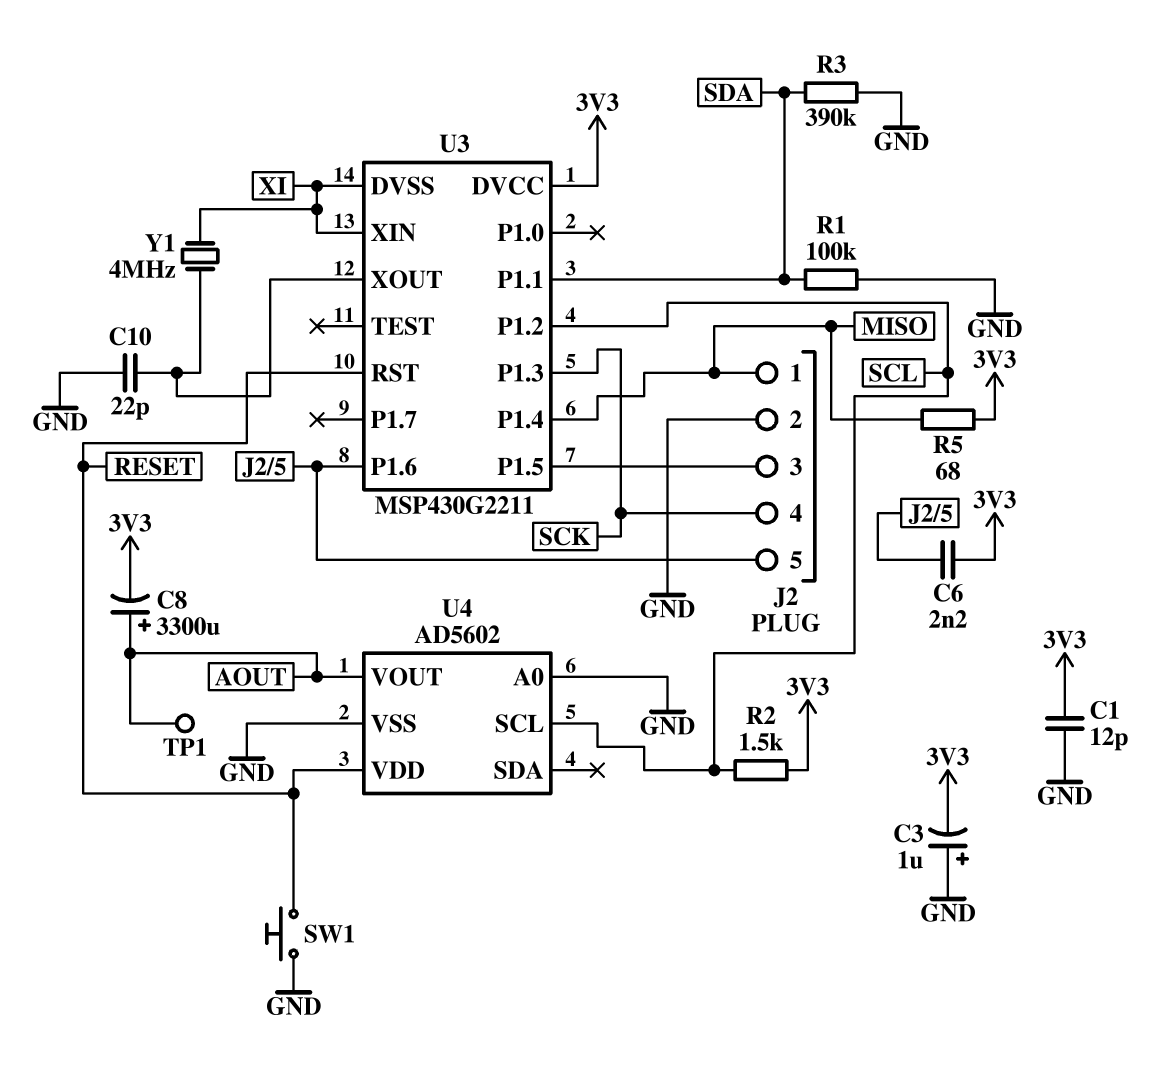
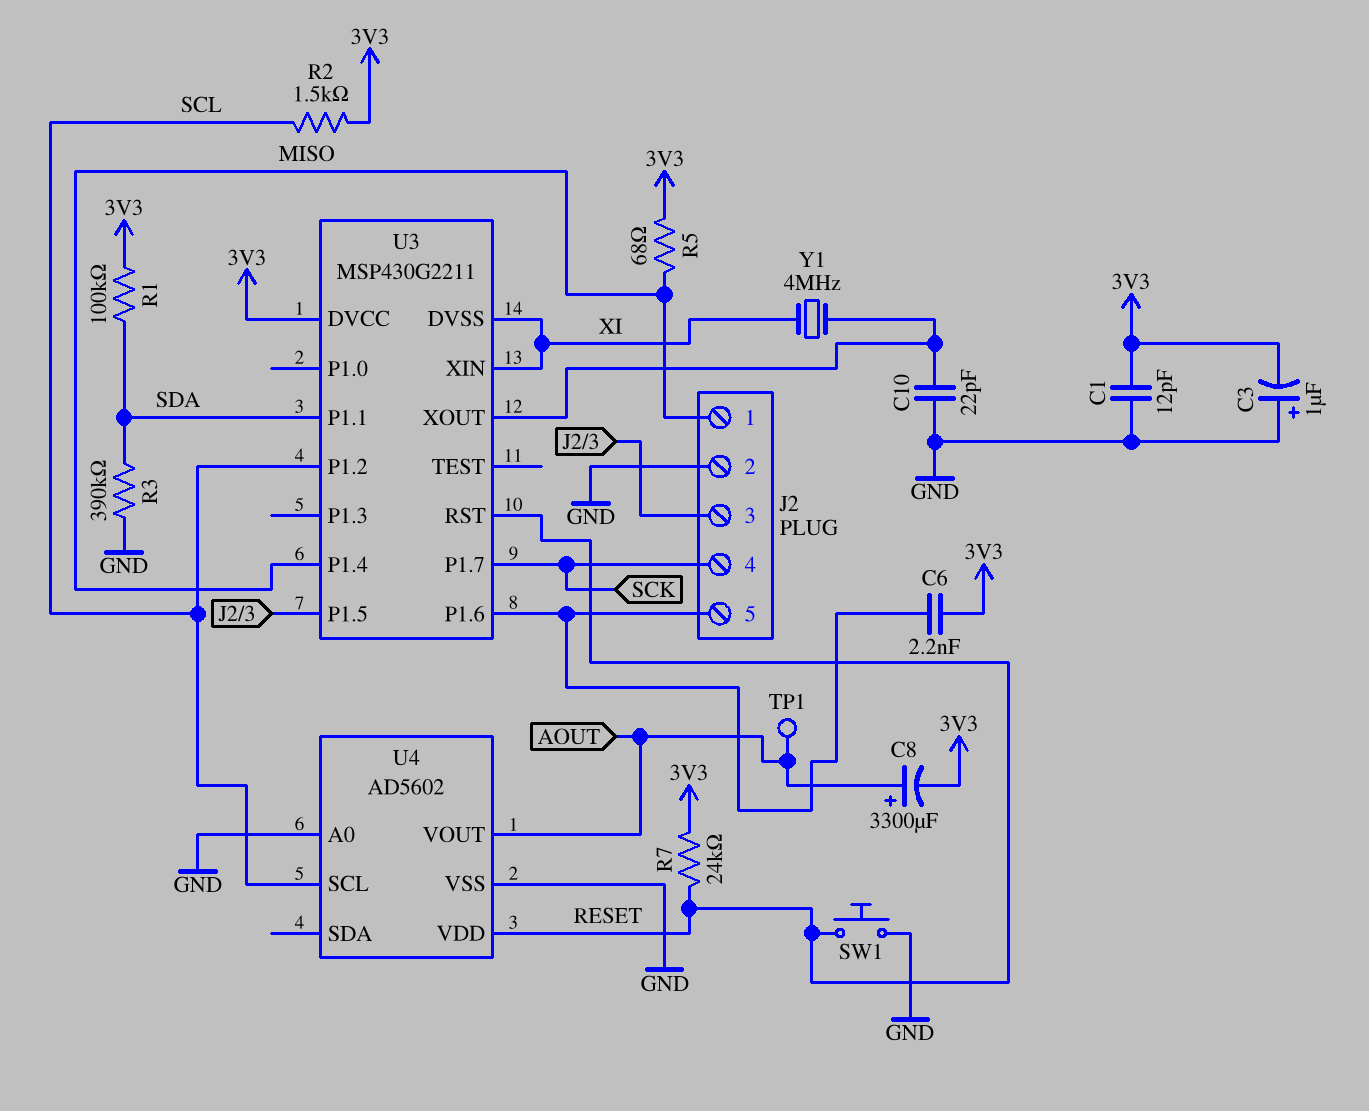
R1: 100k (GND, SDA) -> 100k (3V3, SDA)
R7: none -> 24k (3V3, RESET)
U3 pin P1.3: SCK -> none
U3 pin P1.7: none -> SCK

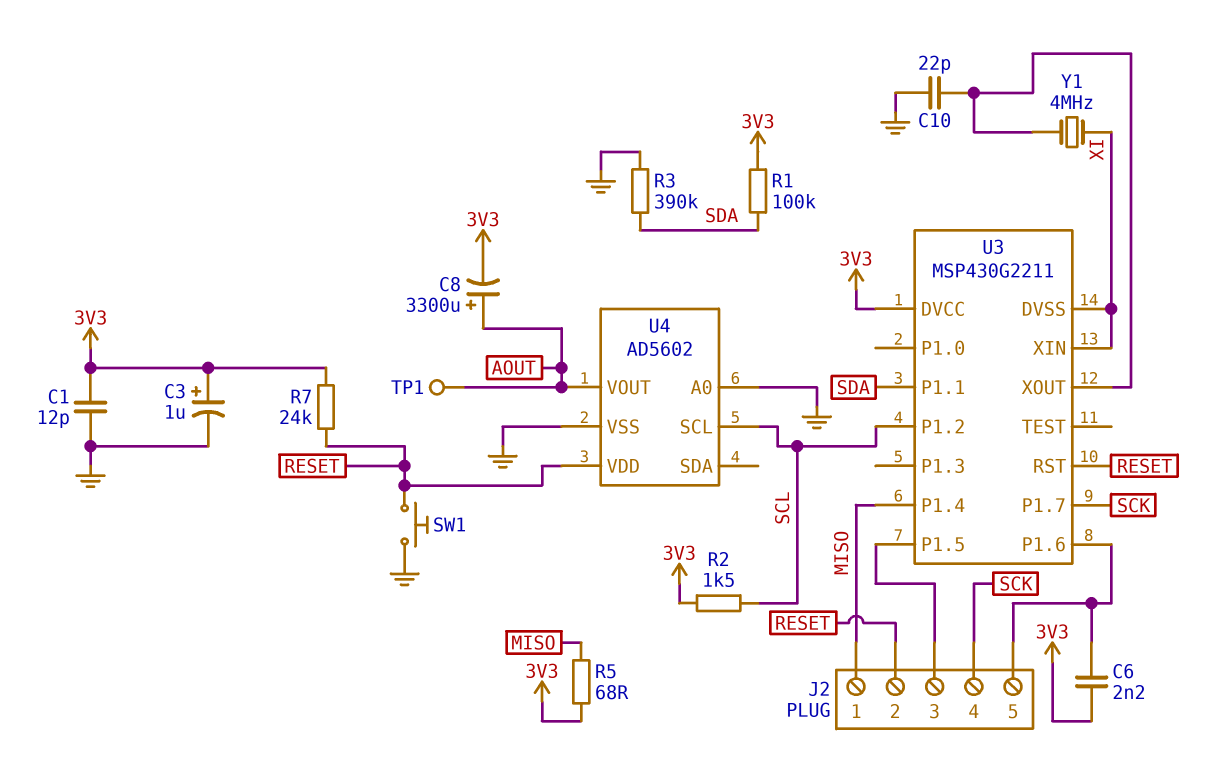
C3: 1uF (plus GND, minus 3V3) -> 1uF (plus 3V3, minus GND)
J2 pin 2: GND -> RESET

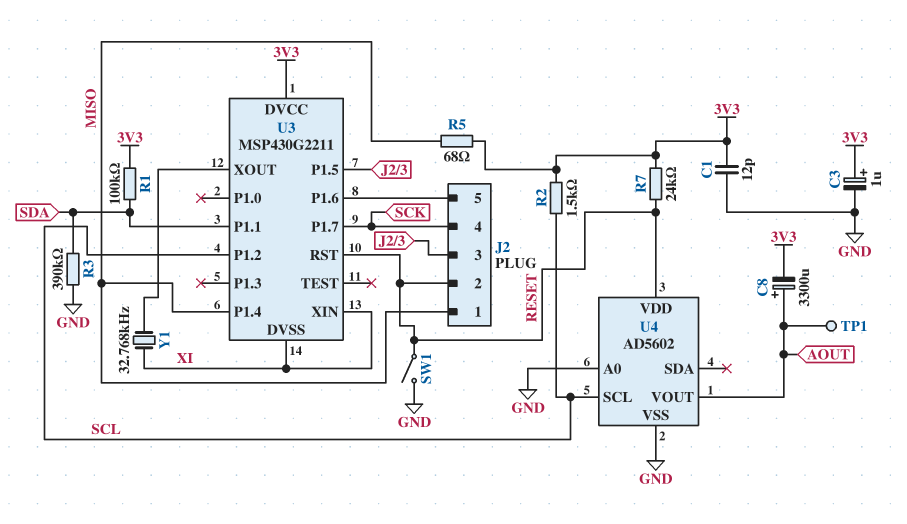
C6: 2.2nF (3V3, J2/5) -> none
C10: 22pF (GND, U3/XOUT) -> none
SW1: button (GND, RESET) -> switch (GND, RESET)
Y1: 4MHz (U3/XOUT, XI) -> 32.768kHz (U3/XOUT, XI)

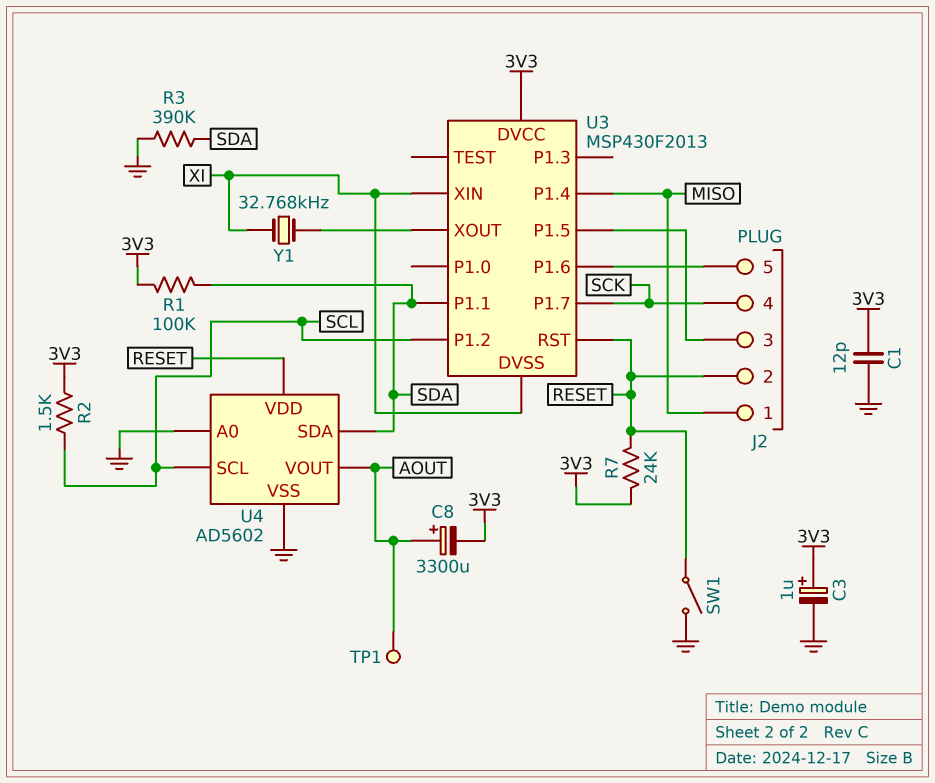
R5: 68 (3V3, MISO) -> none
U3: MSP430G2211 -> MSP430F2013
U4 pin SDA: none -> SDA

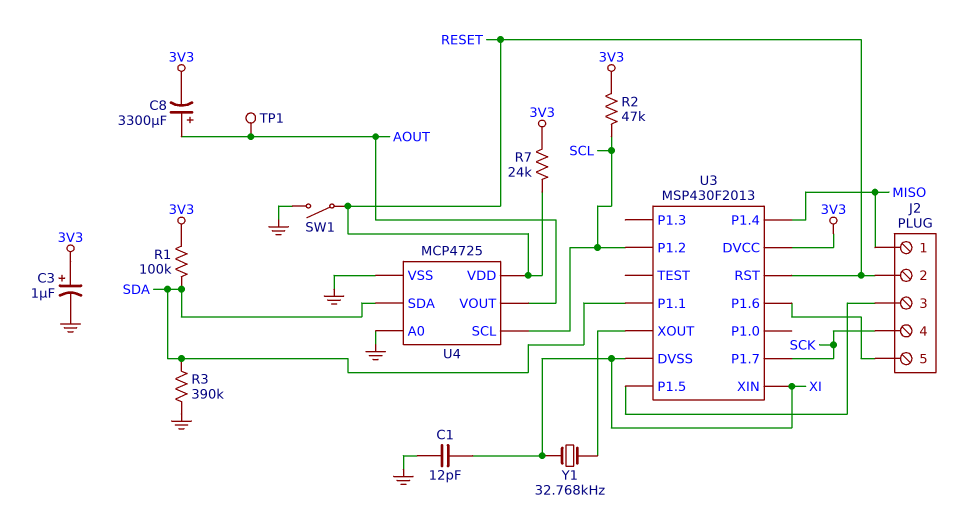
C1: 12pF (3V3, GND) -> 12pF (GND, XI)
R2: 1.5k (3V3, SCL) -> 47k (3V3, SCL)
U4: AD5602 -> MCP4725

